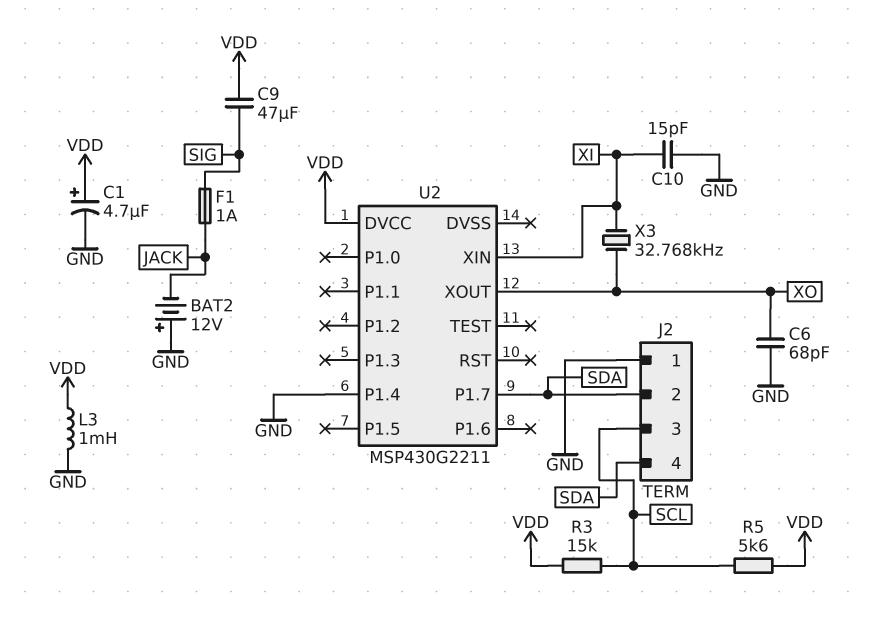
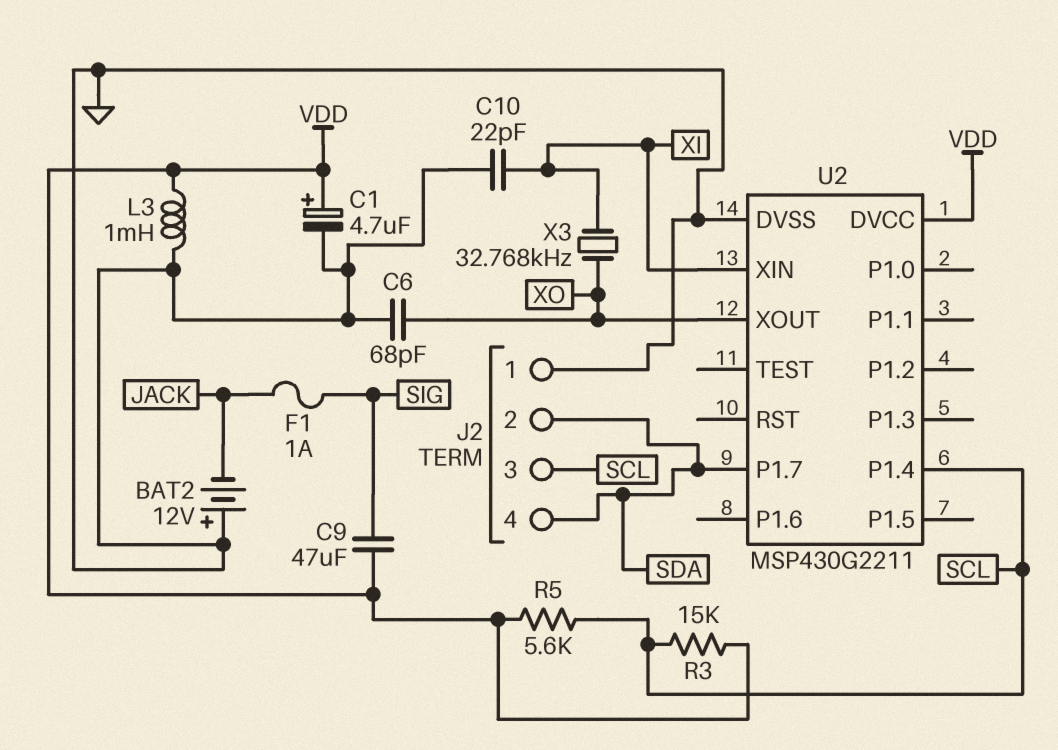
C10: 15pF (GND, XI) -> 22pF (GND, XI)
U2 pin DVSS: none -> GND
U2 pin P1.4: GND -> SCL

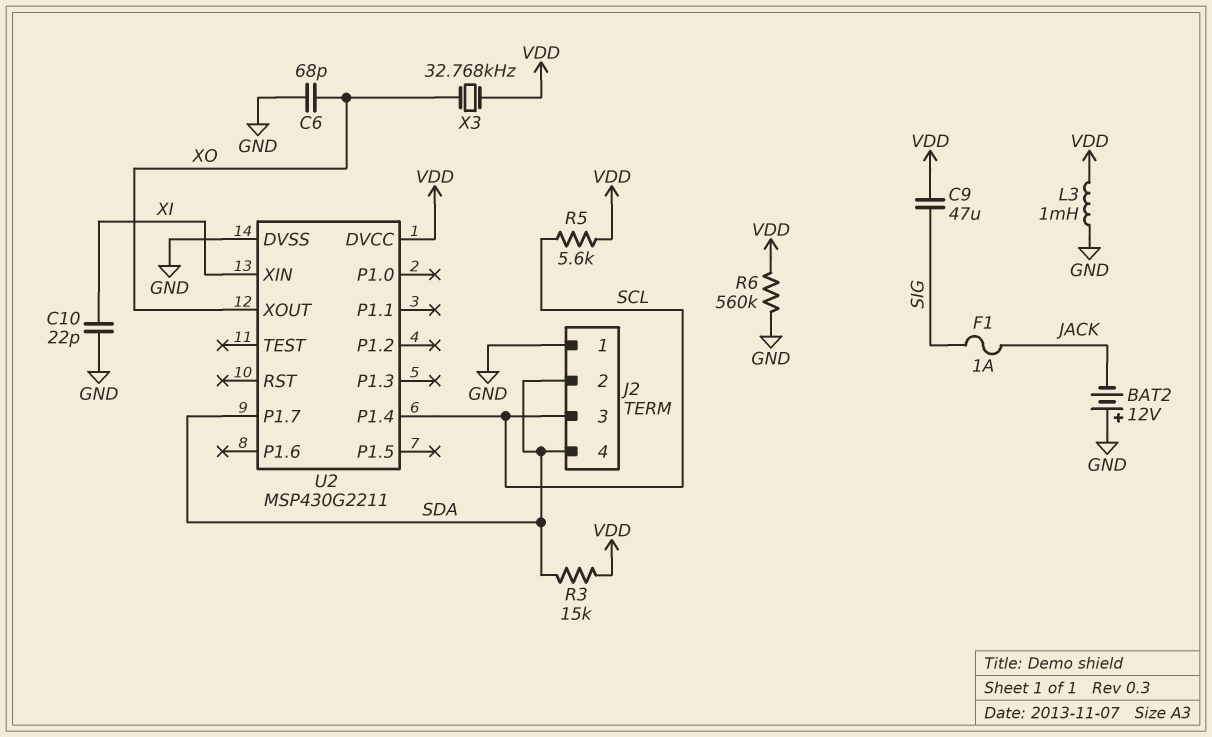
C1: 4.7uF (plus VDD, minus GND) -> none
R3: 15k (SCL, VDD) -> 15k (SDA, VDD)
R6: none -> 560k (GND, VDD)
X3: 32.768kHz (XI, XO) -> 32.768kHz (VDD, XO)

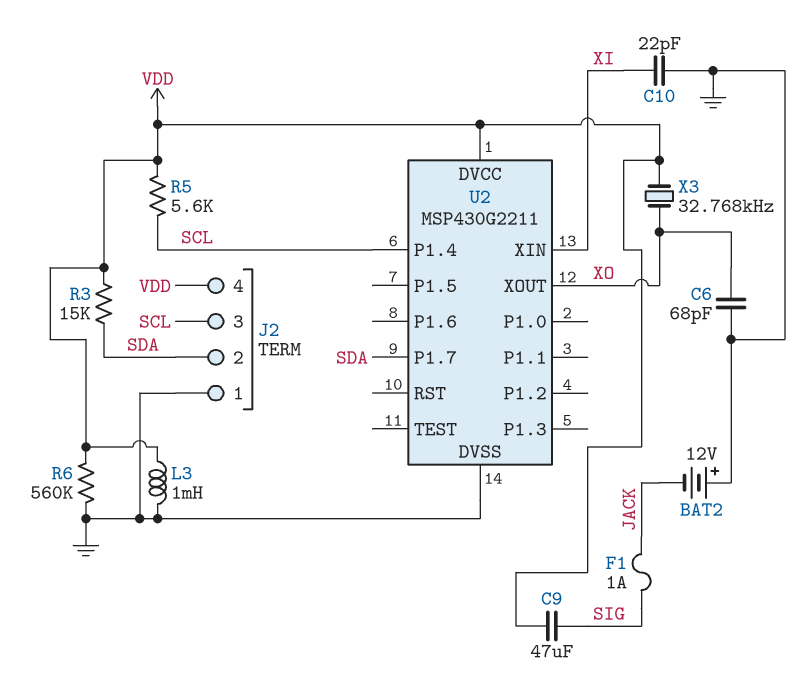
J2 pin 4: SDA -> VDD

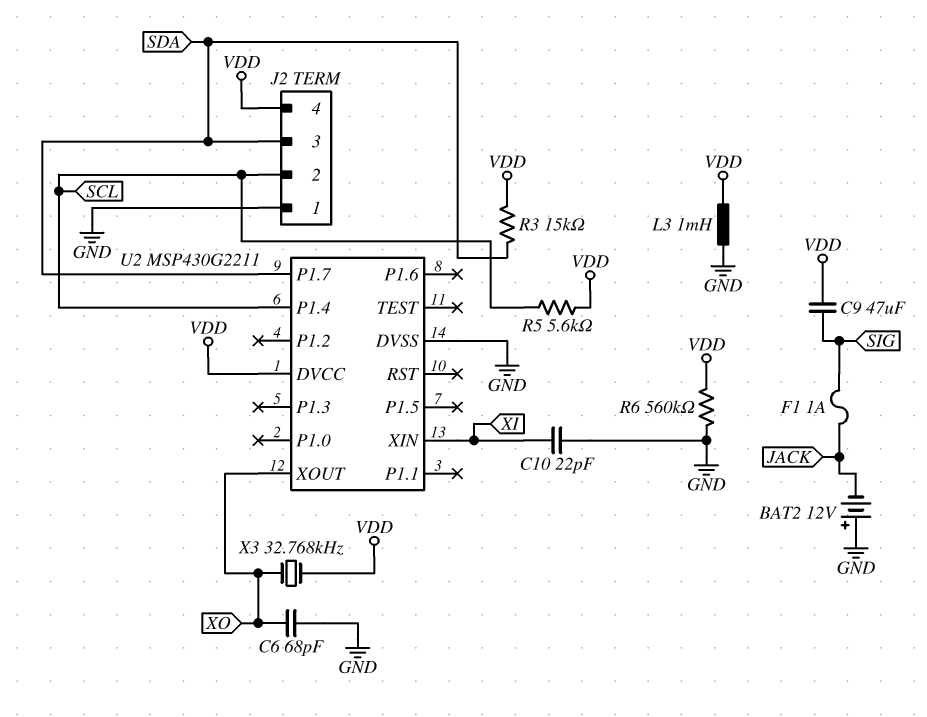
J2 pin 2: SDA -> SCL
J2 pin 3: SCL -> SDA

